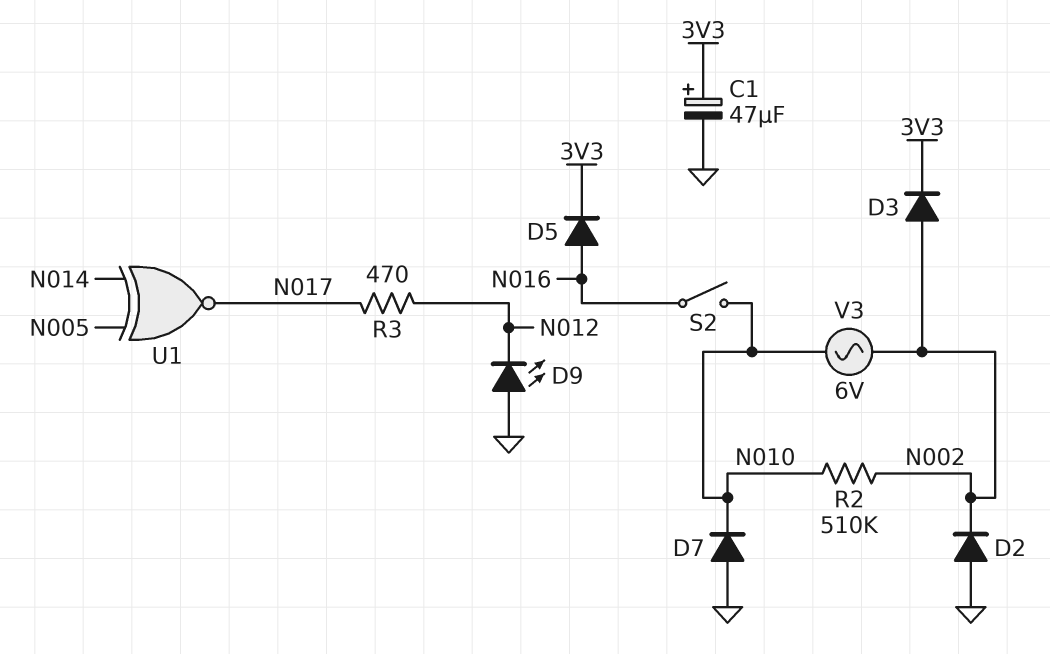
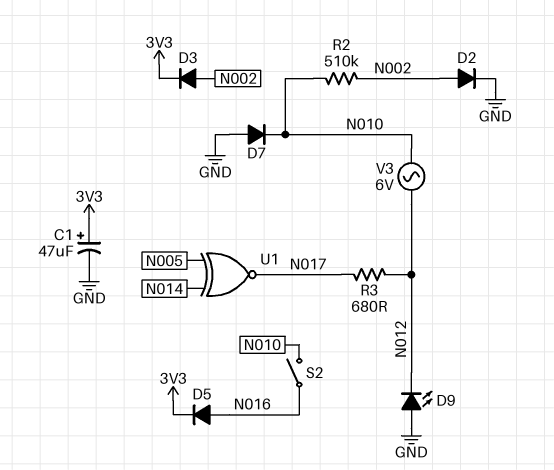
D2: diode (A GND, K N002) -> diode (A N002, K GND)
R3: 470 (N012, N017) -> 680 (N012, N017)
V3: AC 6V (N002, N010) -> AC 6V (N010, N012)

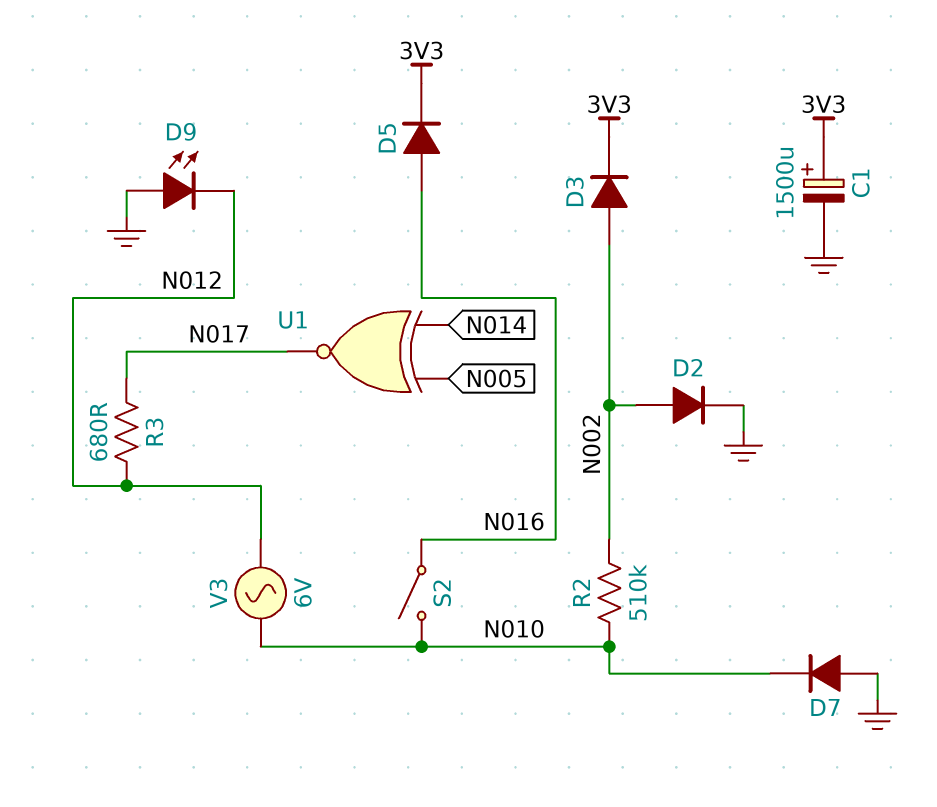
C1: 47uF (plus 3V3, minus GND) -> 1500uF (plus 3V3, minus GND)

